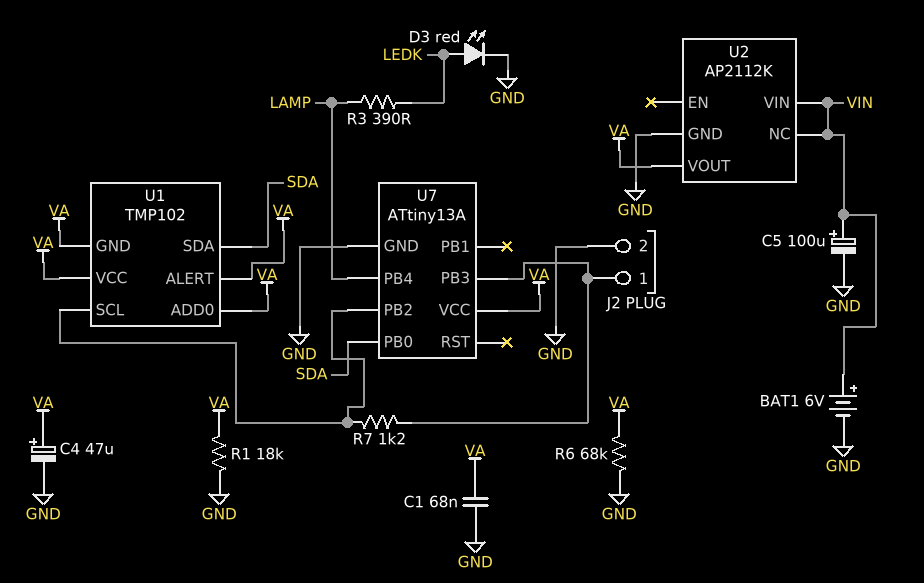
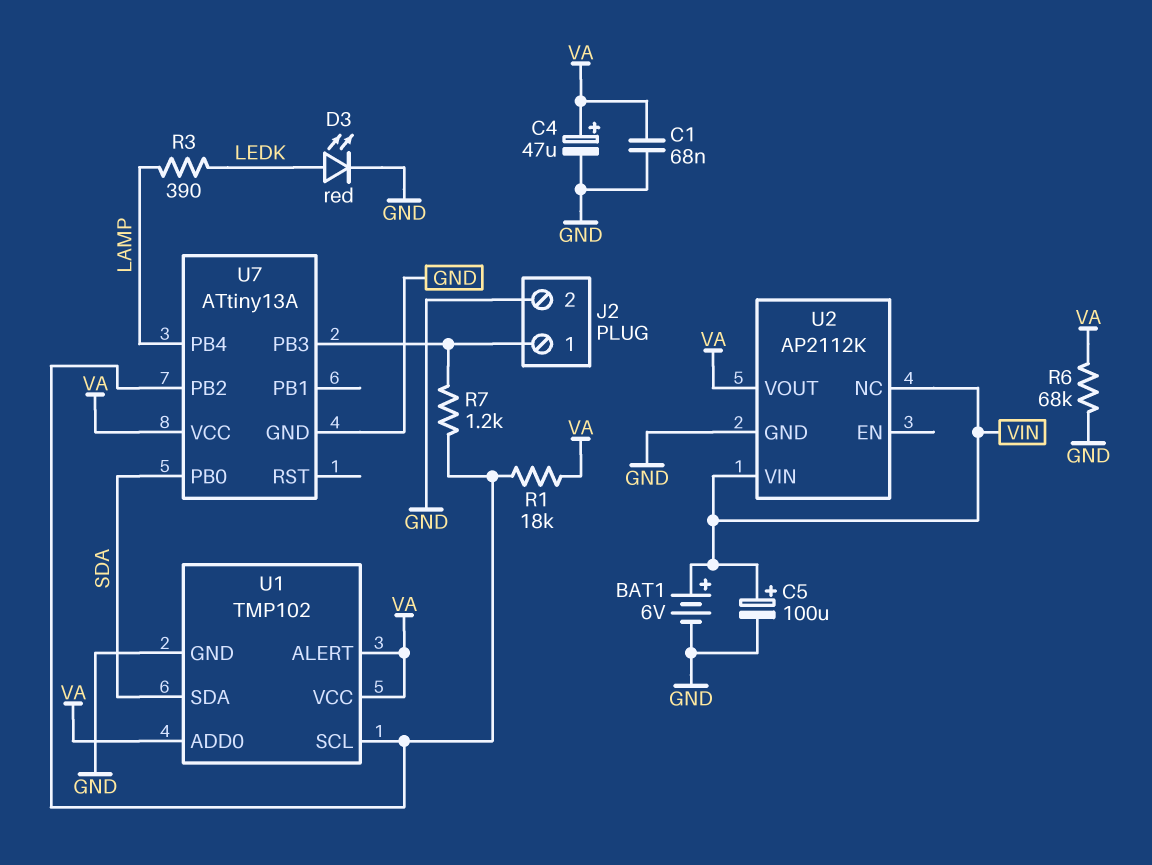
R1: 18k (GND, VA) -> 18k (U1/SCL, VA)
U1 pin GND: VA -> GND

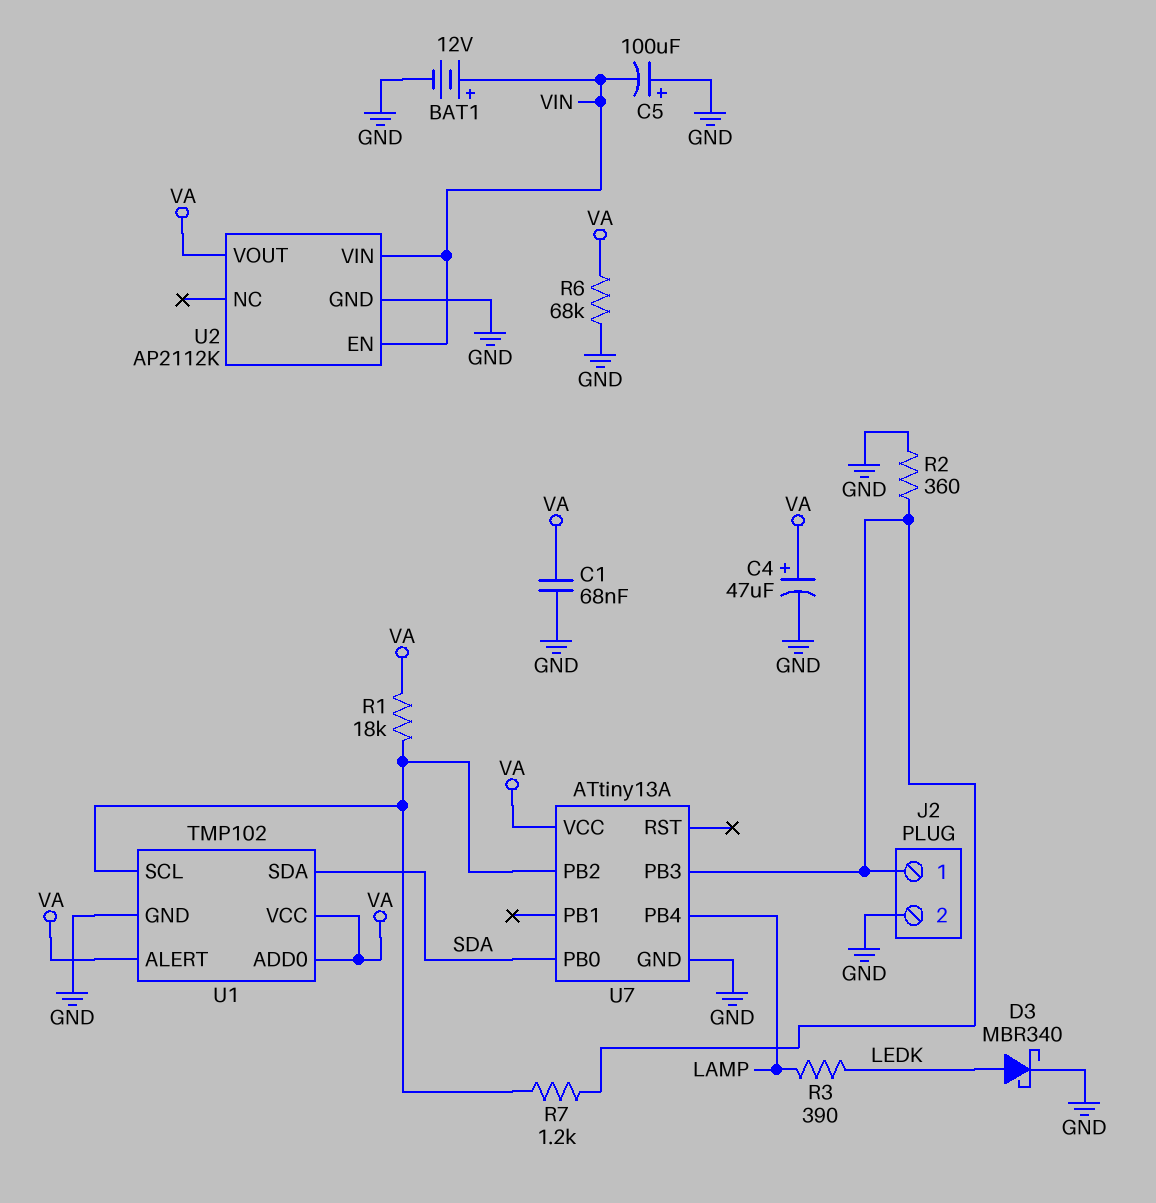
BAT1: 6V (plus VIN, minus GND) -> 12V (plus VIN, minus GND)
C5: 100uF (plus VIN, minus GND) -> 100uF (plus GND, minus VIN)
D3: LED red (A LEDK, K GND) -> schottky MBR340 (A LEDK, K GND)
R2: none -> 360 (GND, J2/1)
U2 pin EN: none -> VIN
U2 pin NC: VIN -> none

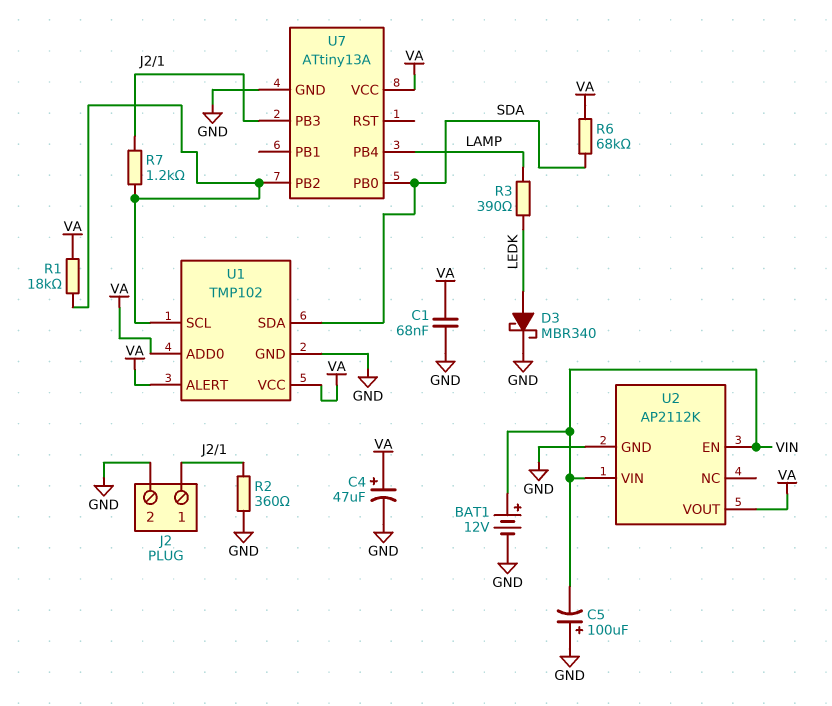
R6: 68k (GND, VA) -> 68k (SDA, VA)

